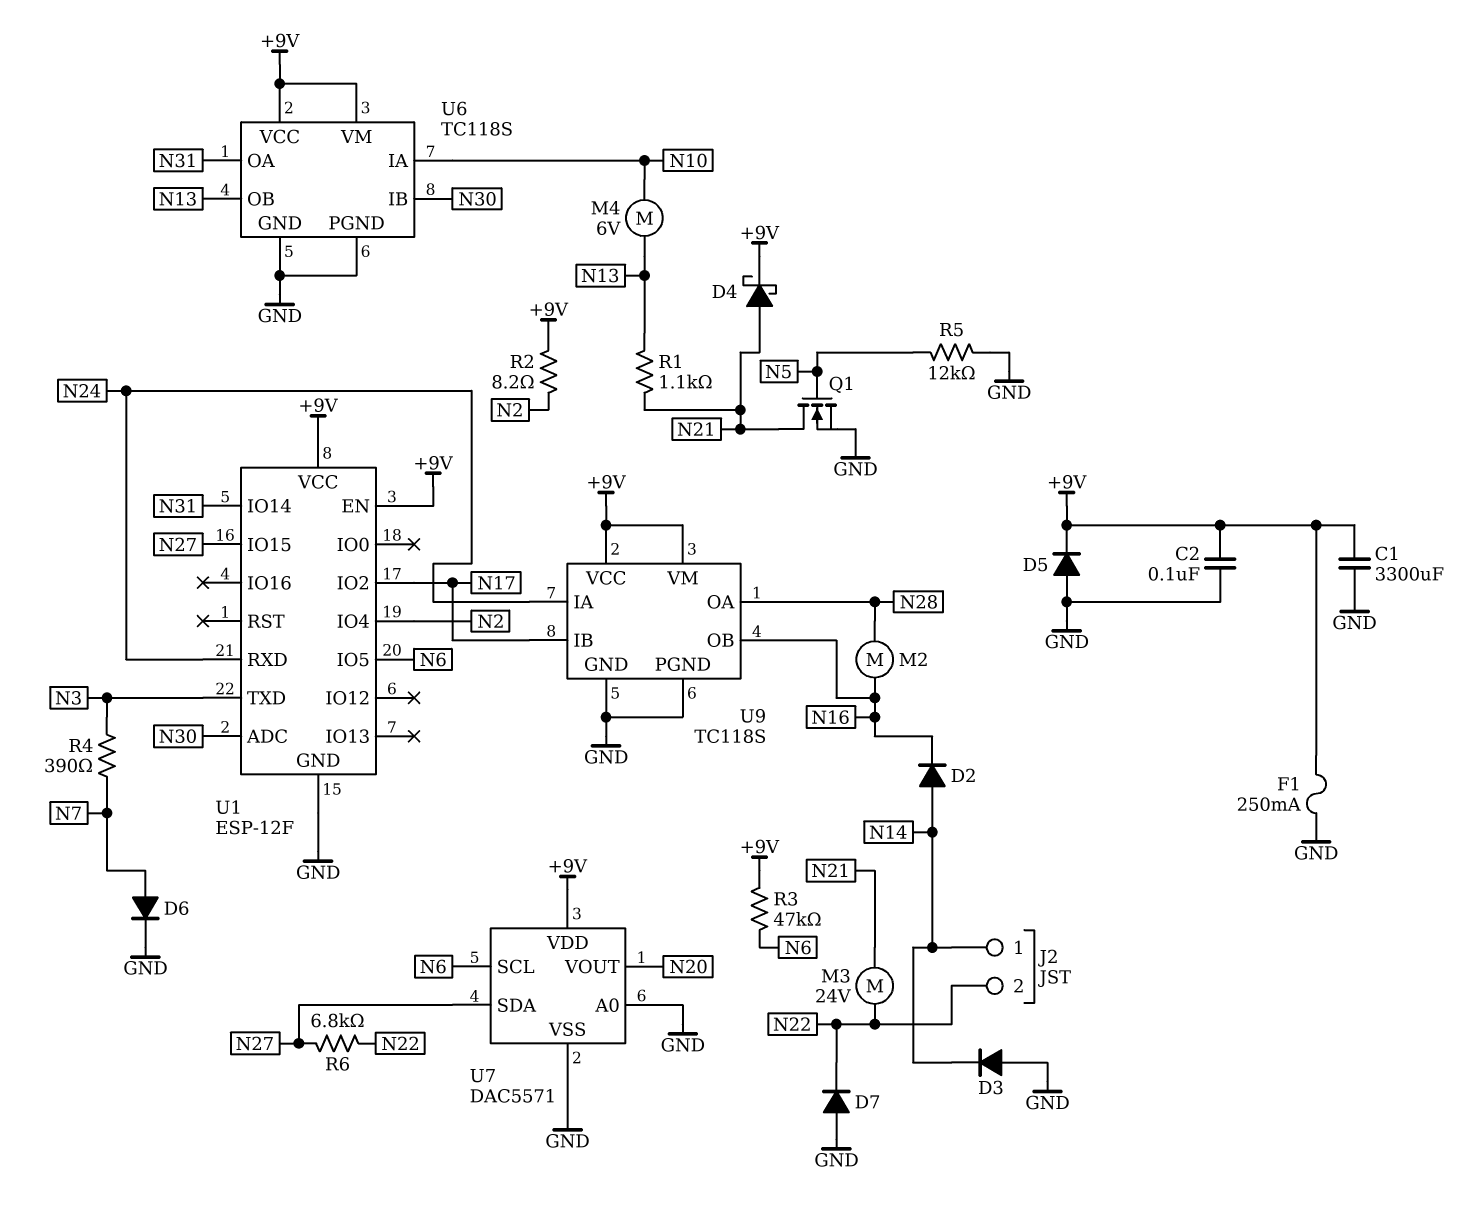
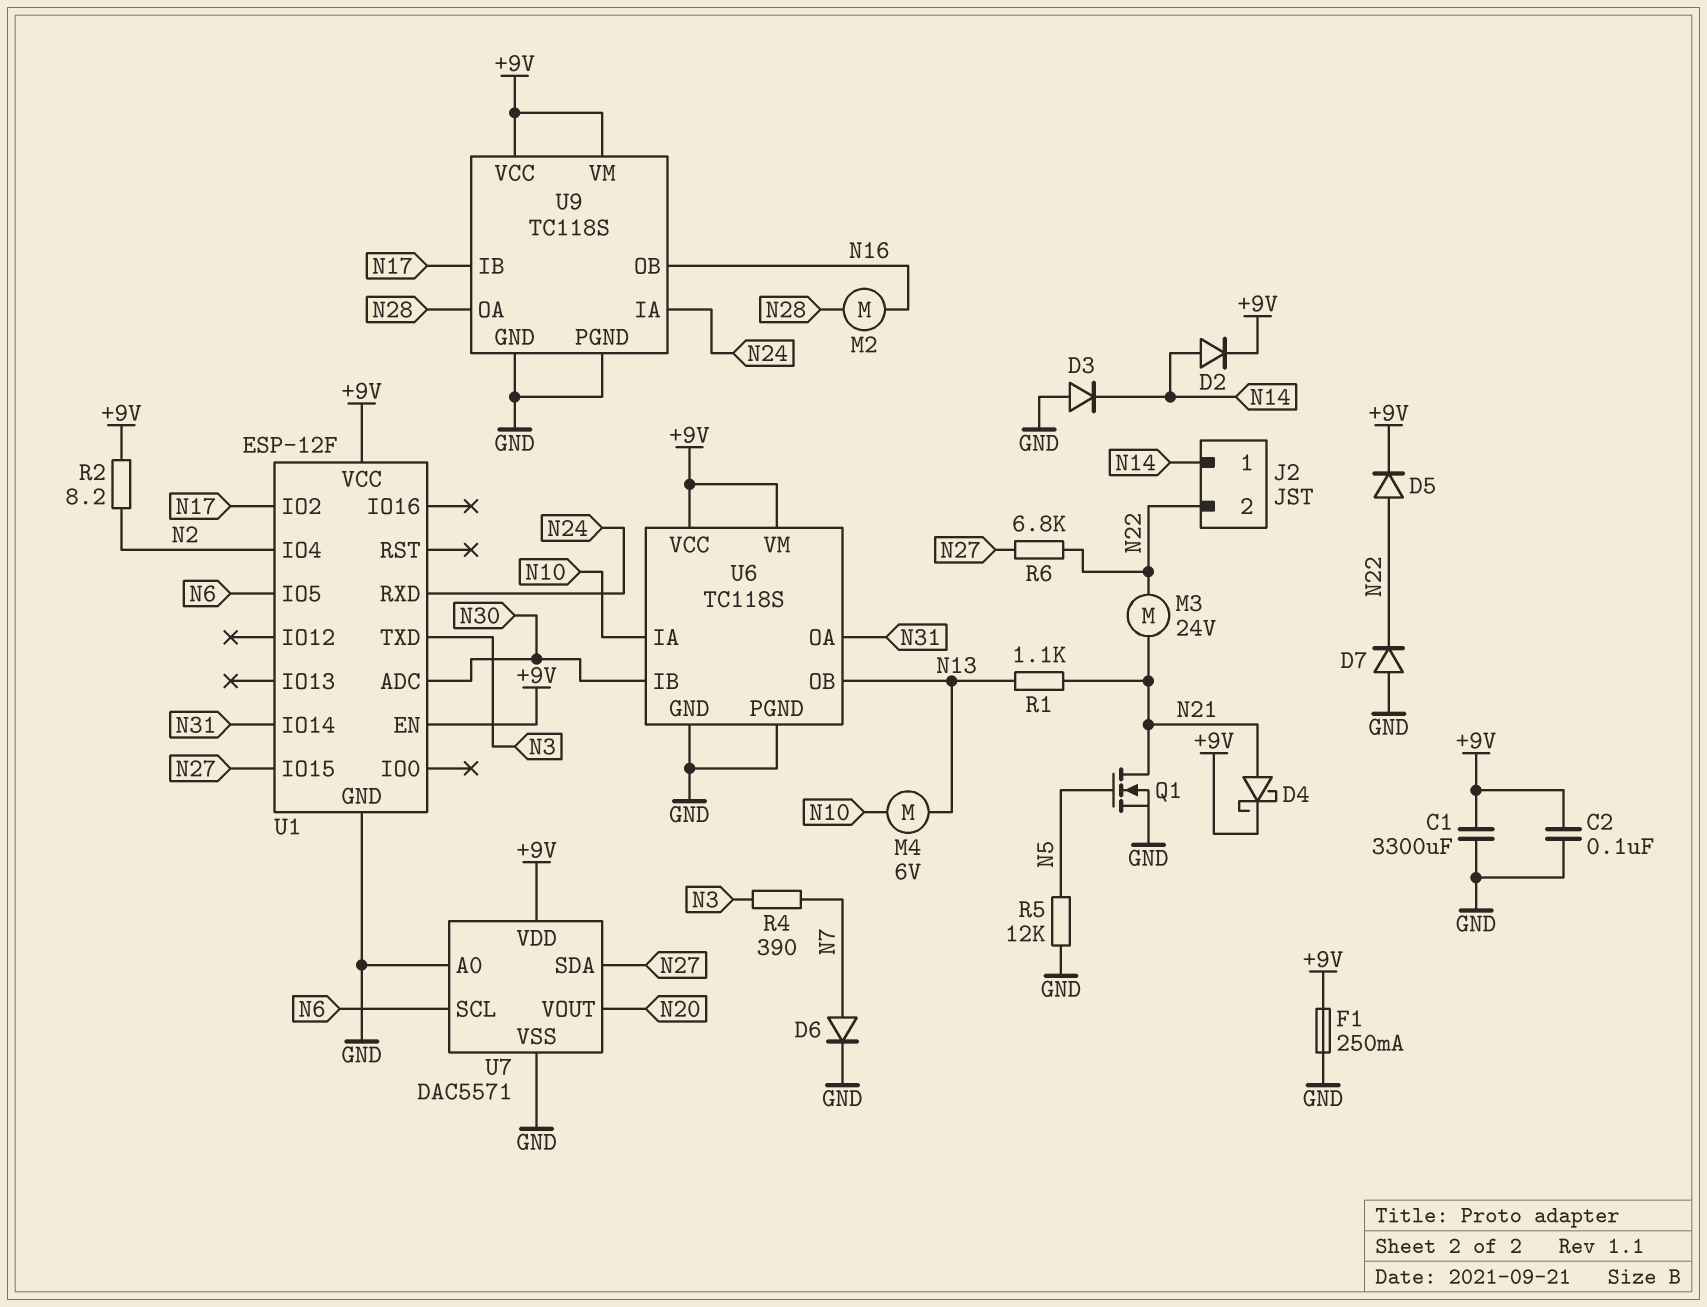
D2: diode (A N14, K N16) -> diode (A N14, K +9V)
D5: diode (A GND, K +9V) -> diode (A N22, K +9V)
R3: 47k (+9V, N6) -> none

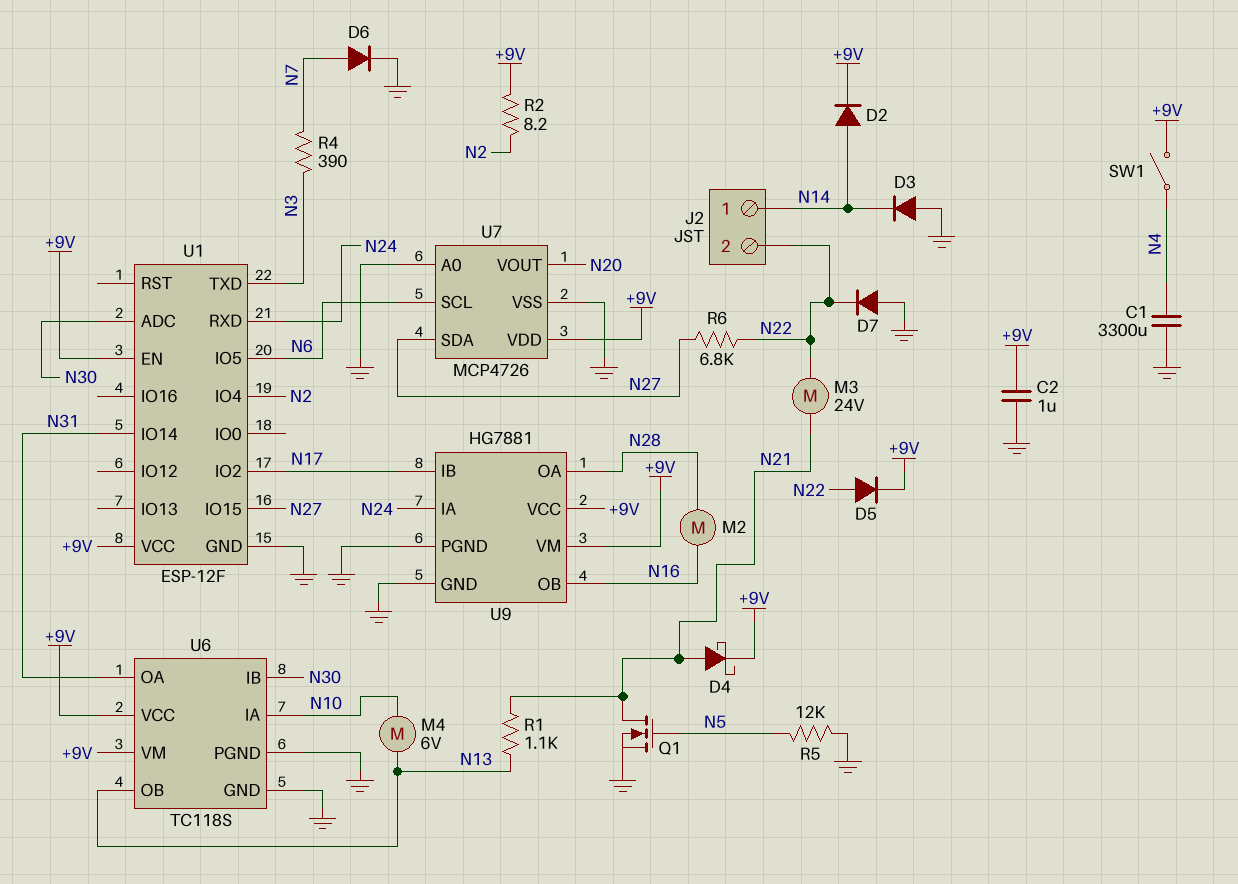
C1: 3300uF (+9V, GND) -> 3300uF (GND, N4)
C2: 100nF (+9V, GND) -> 1uF (+9V, GND)
F1: 250mA (+9V, GND) -> none
SW1: none -> switch (+9V, N4)
U7: DAC5571 -> MCP4726
U9: TC118S -> HG7881

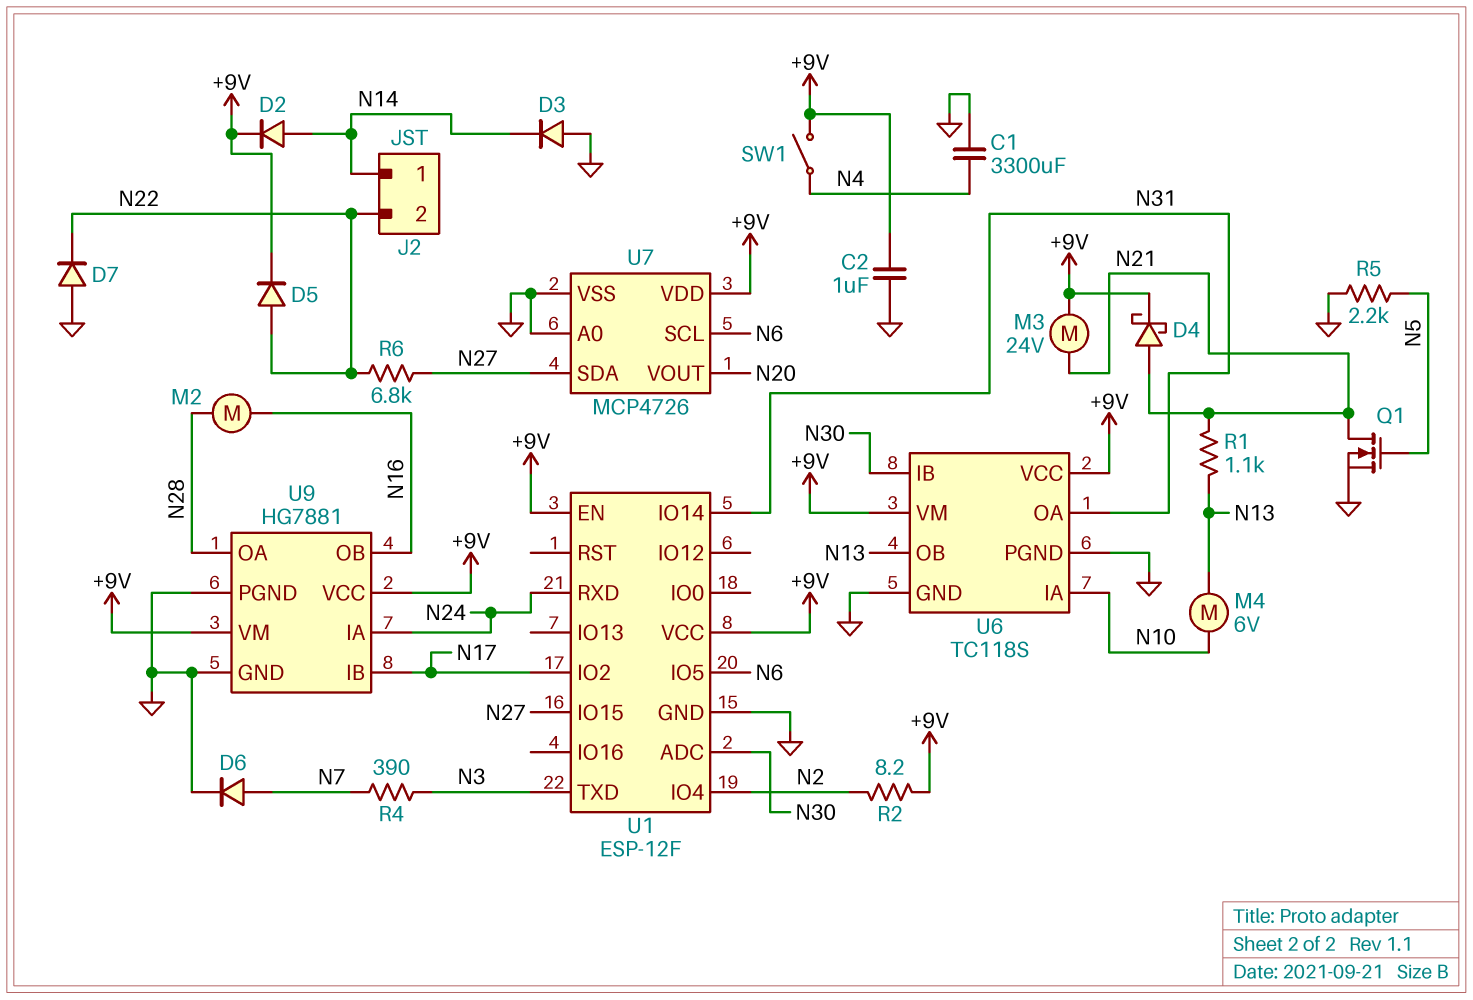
M3: motor 24V (N21, N22) -> motor 24V (+9V, N21)
R5: 12k (GND, N5) -> 2.2k (GND, N5)

